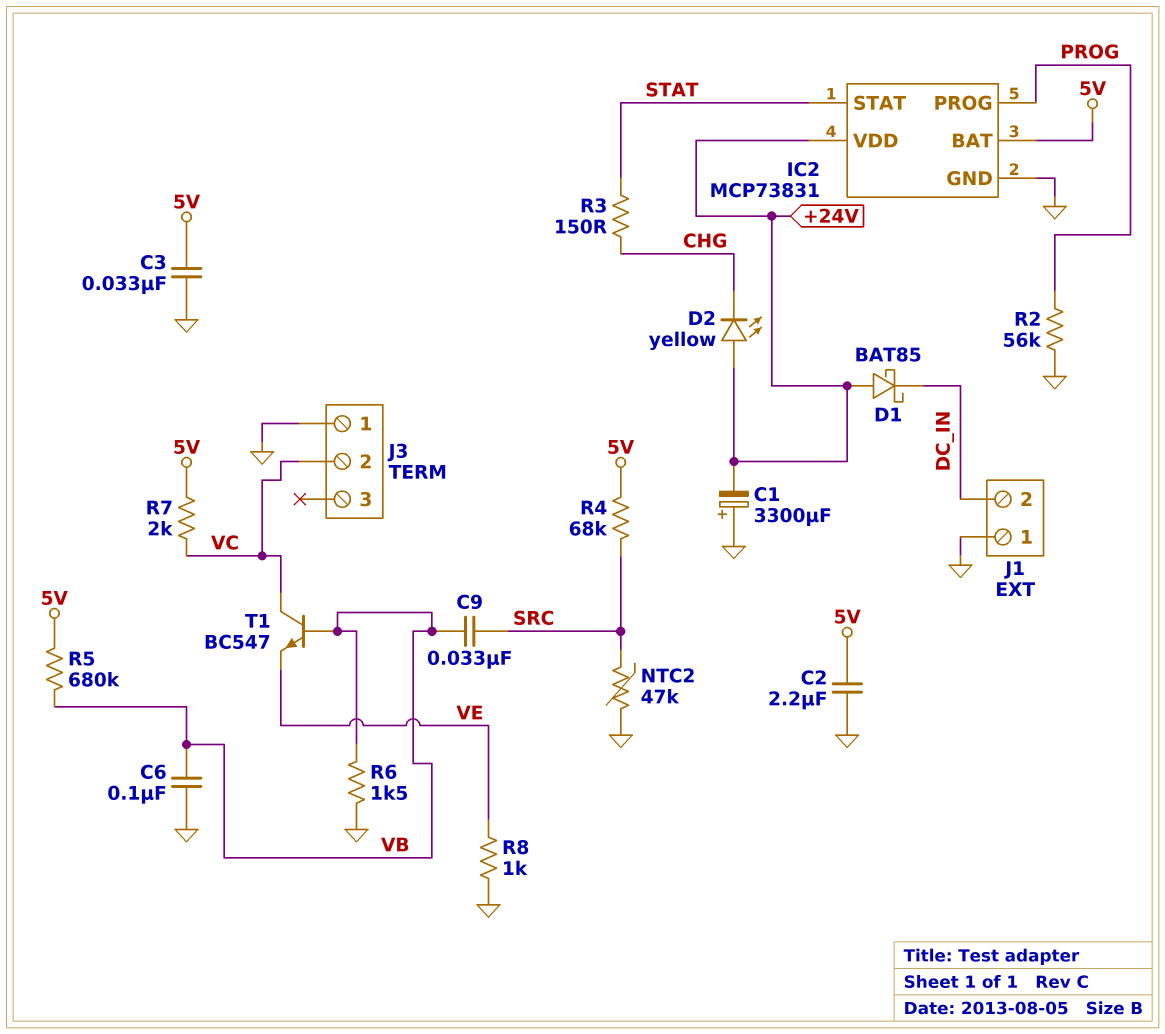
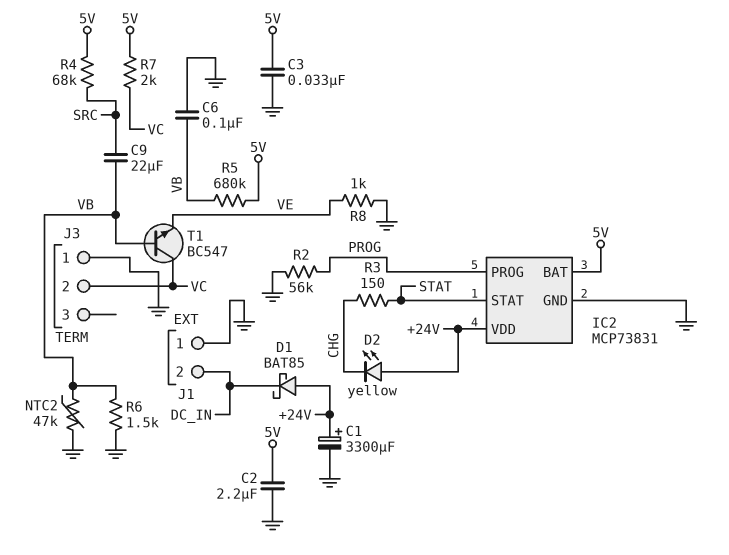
C1: 3300uF (plus GND, minus +24V) -> 3300uF (plus +24V, minus GND)
C9: 33nF (SRC, VB) -> 22uF (SRC, VB)
NTC2: 47k (GND, SRC) -> 47k (GND, VB)

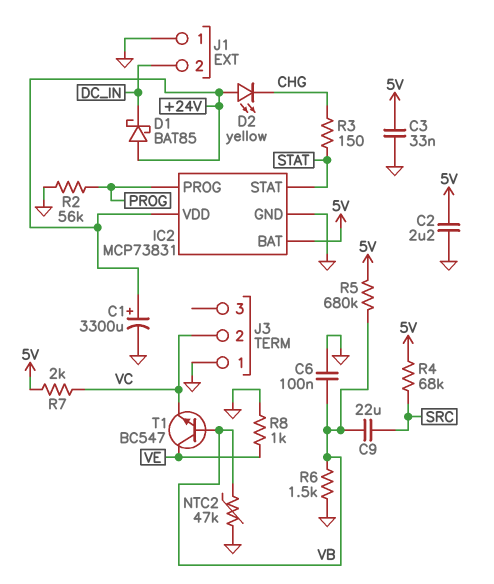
T1: NPN BC547 (B VB, C VC, E VE) -> NPN BC547 (B VB, C VE, E VC)

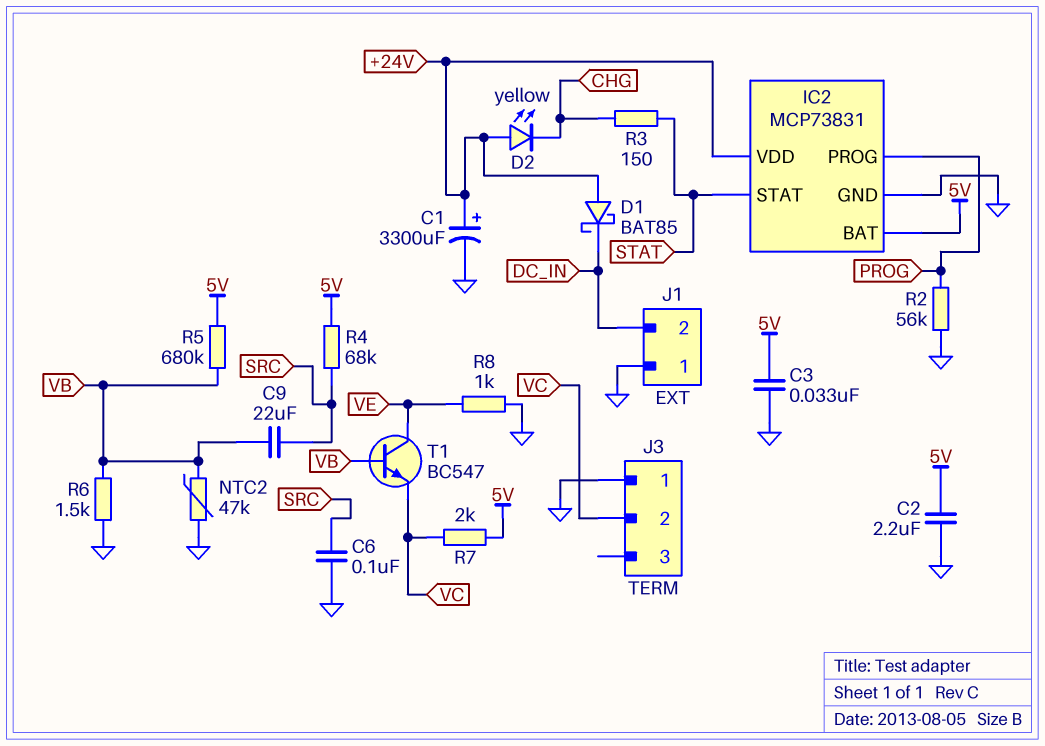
C6: 100nF (GND, VB) -> 100nF (GND, SRC)

